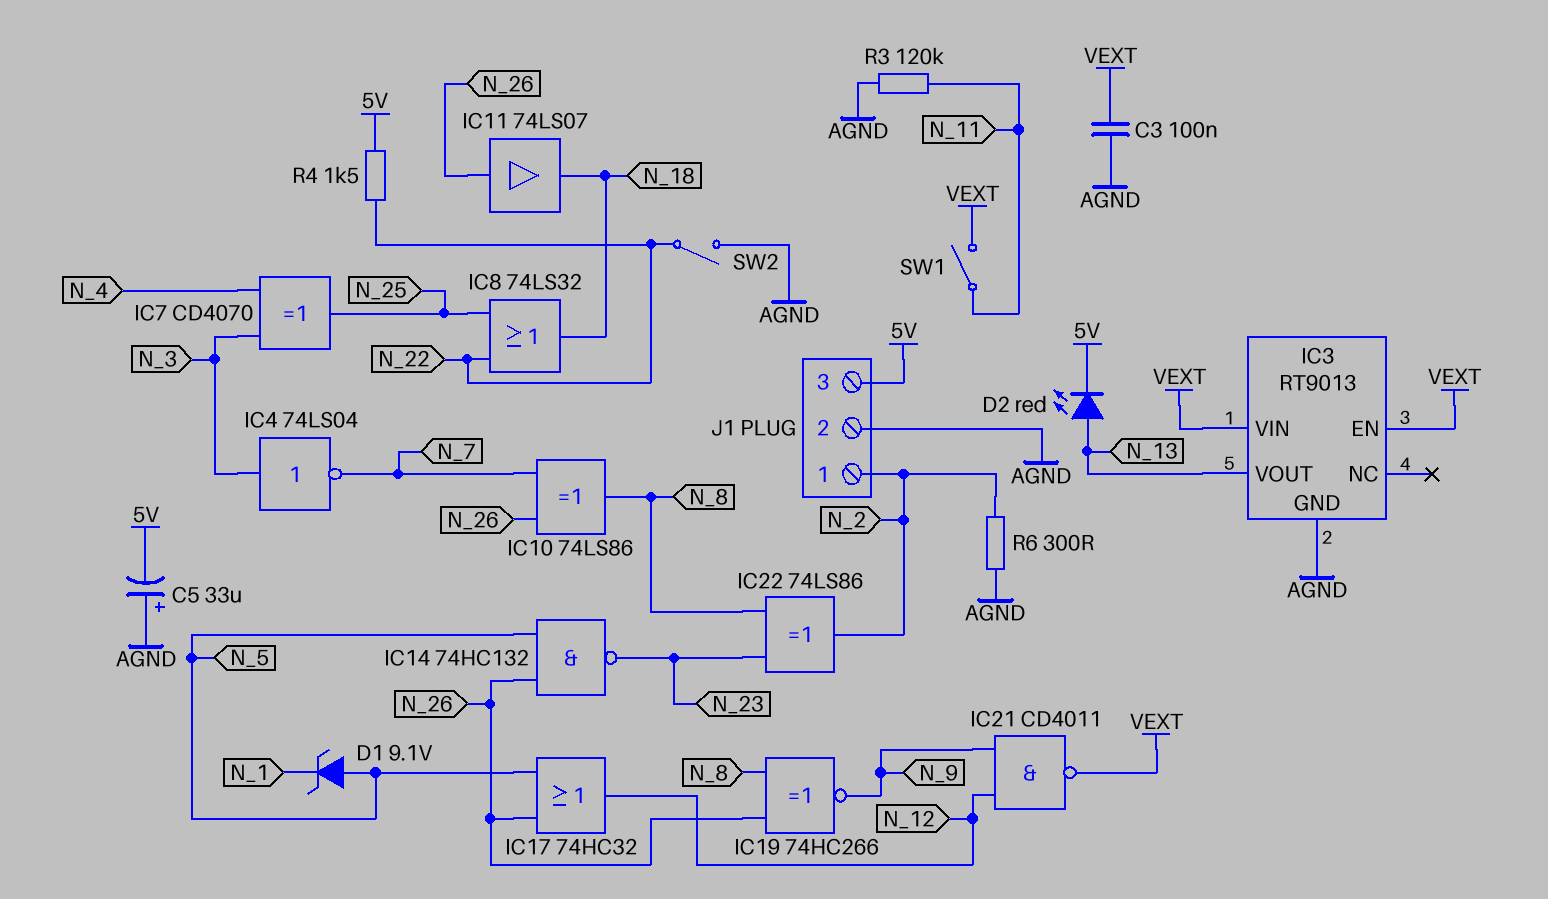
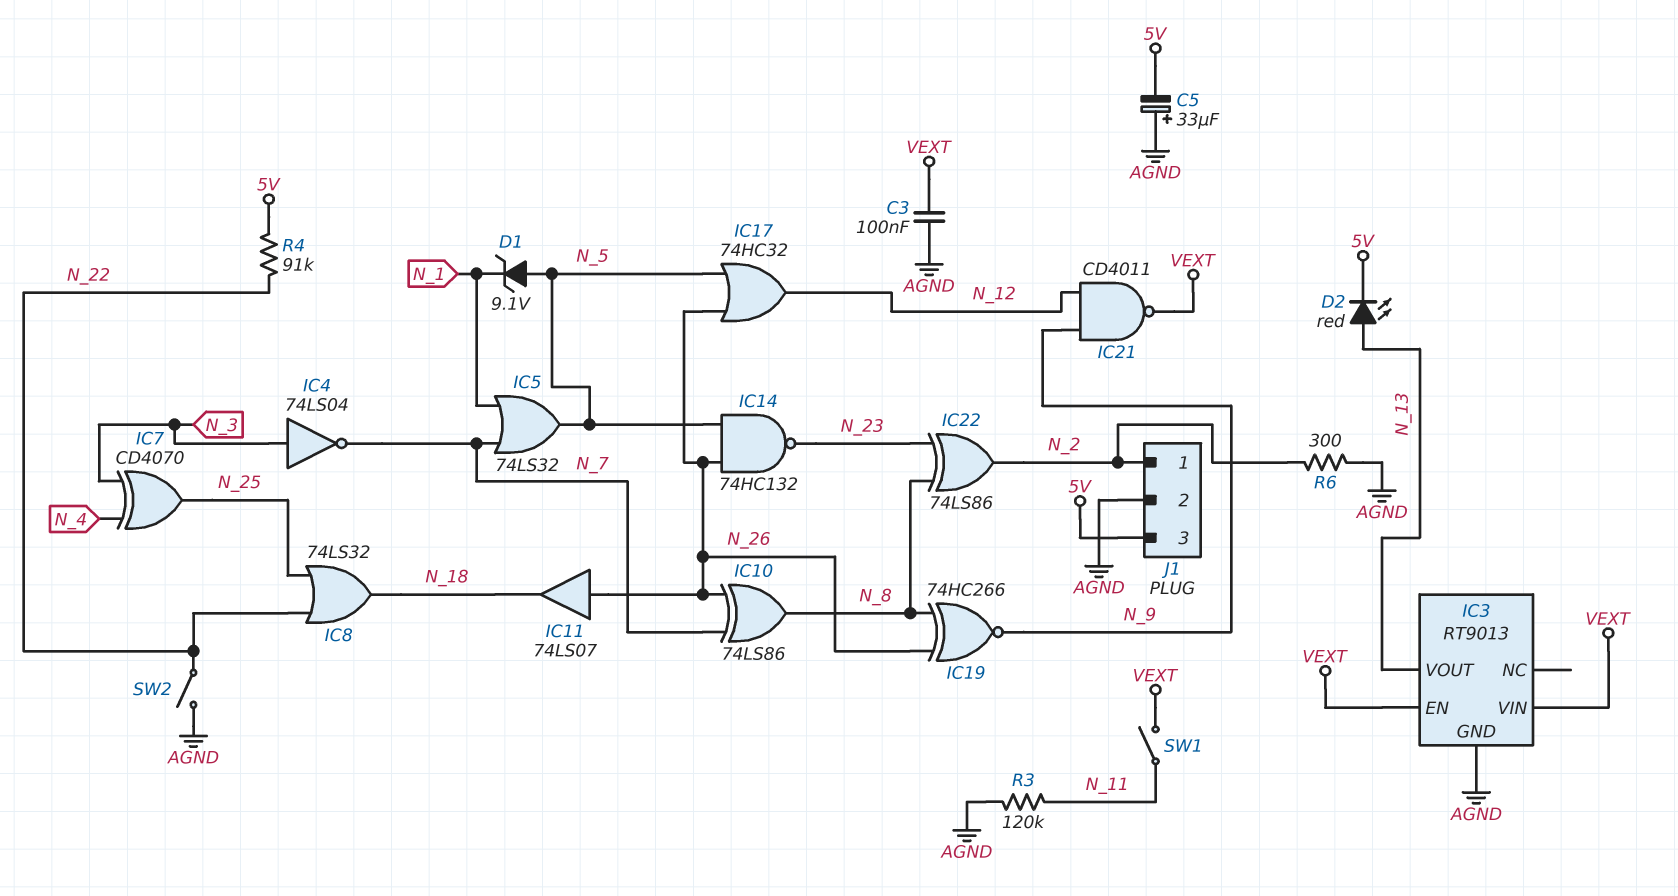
IC5: none -> OR 74LS32 (in N_1, in N_7, out N_5)
R4: 1.5k (5V, N_22) -> 91k (5V, N_22)

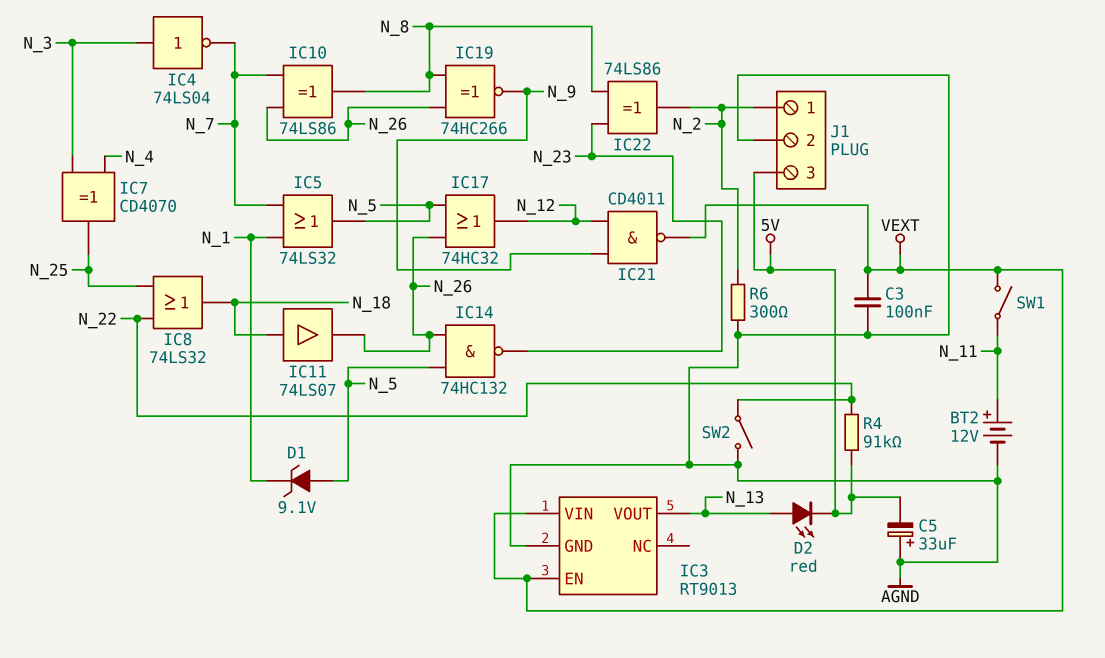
BT2: none -> 12V (plus N_11, minus AGND)
IC11: buffer 74LS07 (in N_26, out N_18) -> buffer 74LS07 (in N_18, out N_26)
R3: 120k (AGND, N_11) -> none

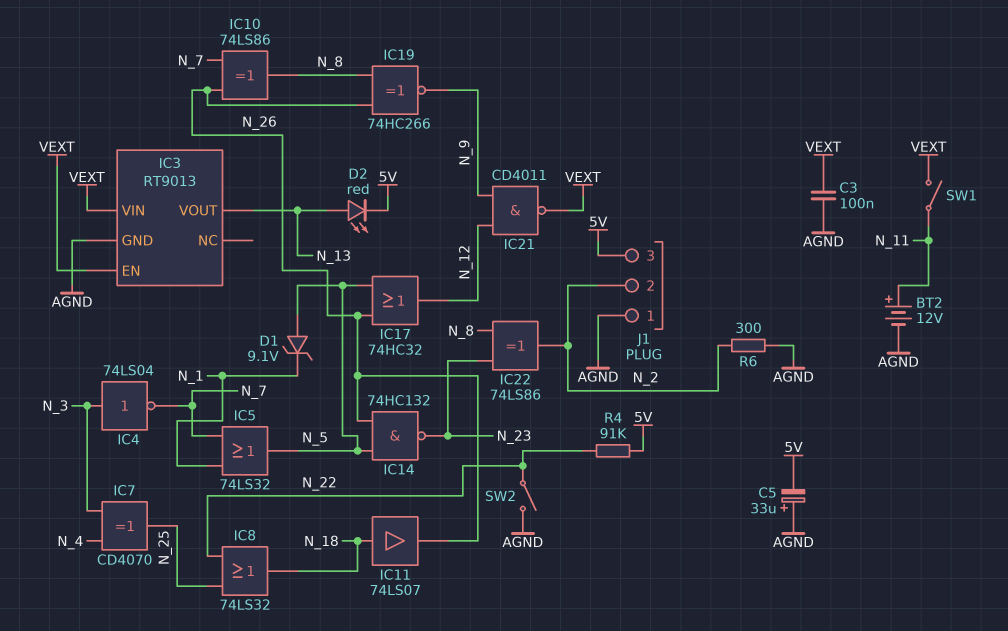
J1 pin 1: N_2 -> AGND
J1 pin 2: AGND -> N_2

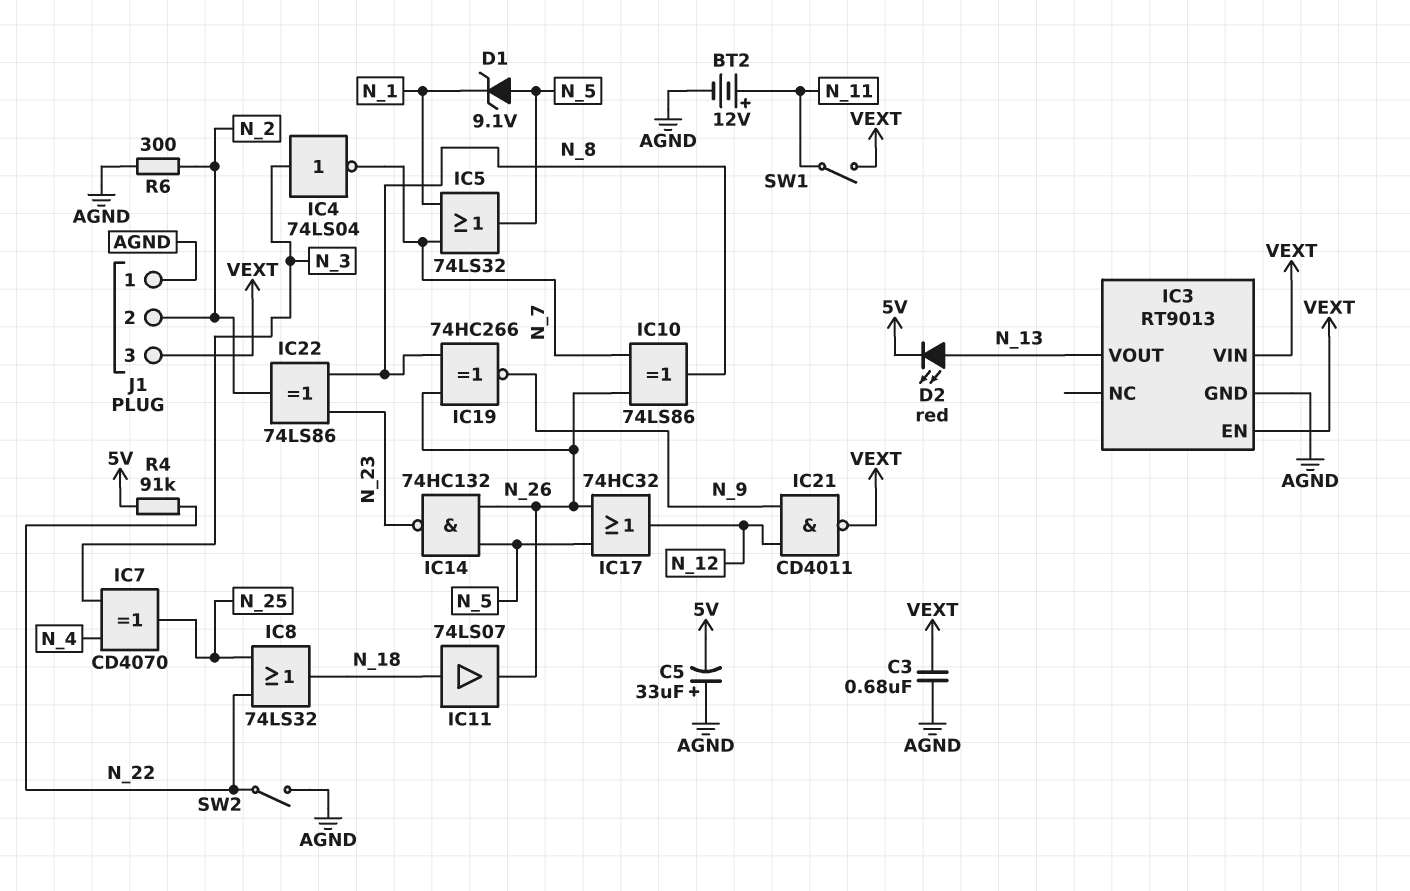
C3: 100nF (AGND, VEXT) -> 680nF (AGND, VEXT)
J1 pin 3: 5V -> VEXT

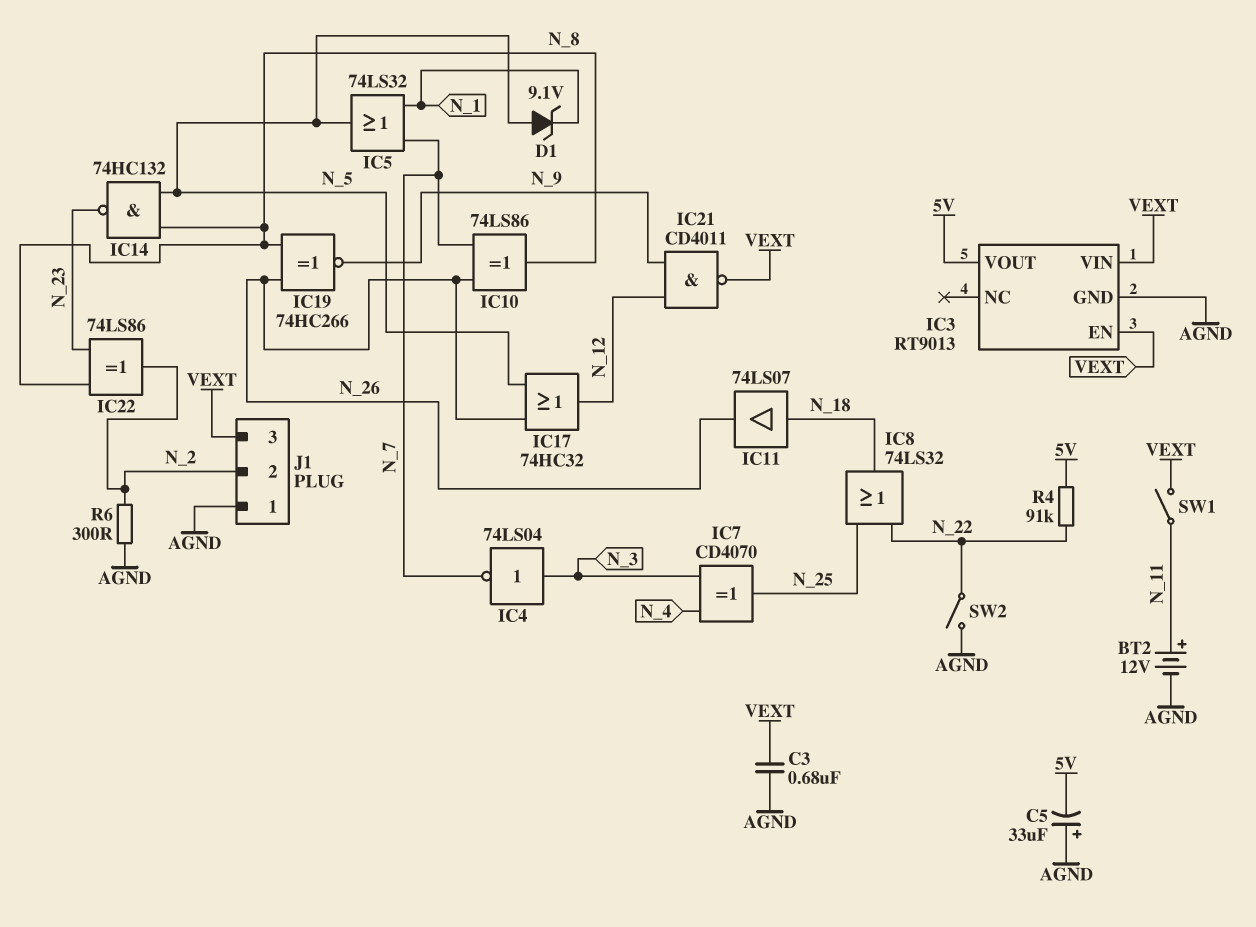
D2: LED red (A N_13, K 5V) -> none
IC3 pin VOUT: N_13 -> 5V
IC14: NAND 74HC132 (in N_5, in N_26, out N_23) -> NAND 74HC132 (in N_5, in N_8, out N_23)

